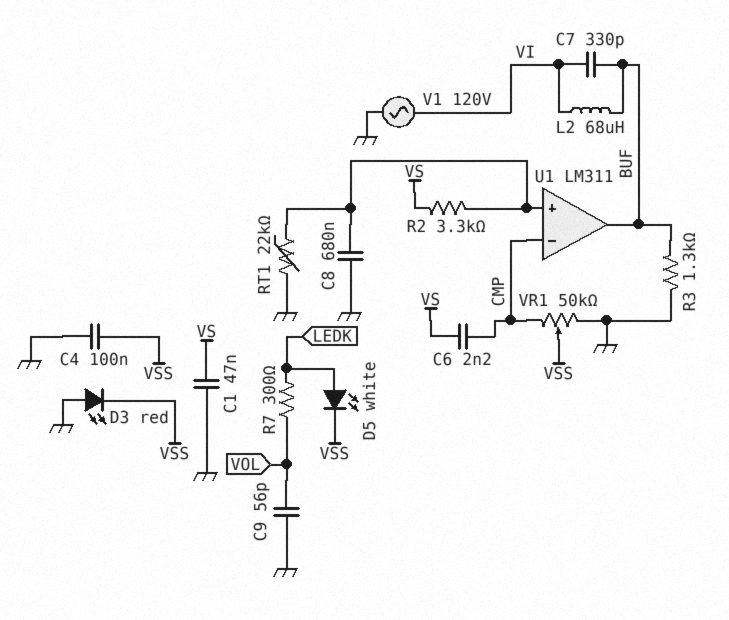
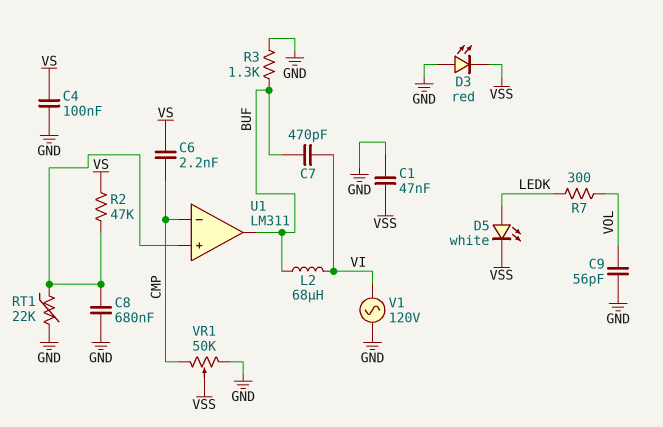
C1: 47nF (GND, VS) -> 47nF (GND, VSS)
C4: 100nF (GND, VSS) -> 100nF (GND, VS)
C7: 330pF (BUF, VI) -> 470pF (BUF, VI)
R2: 3.3k (U1/in+, VS) -> 47k (U1/in+, VS)

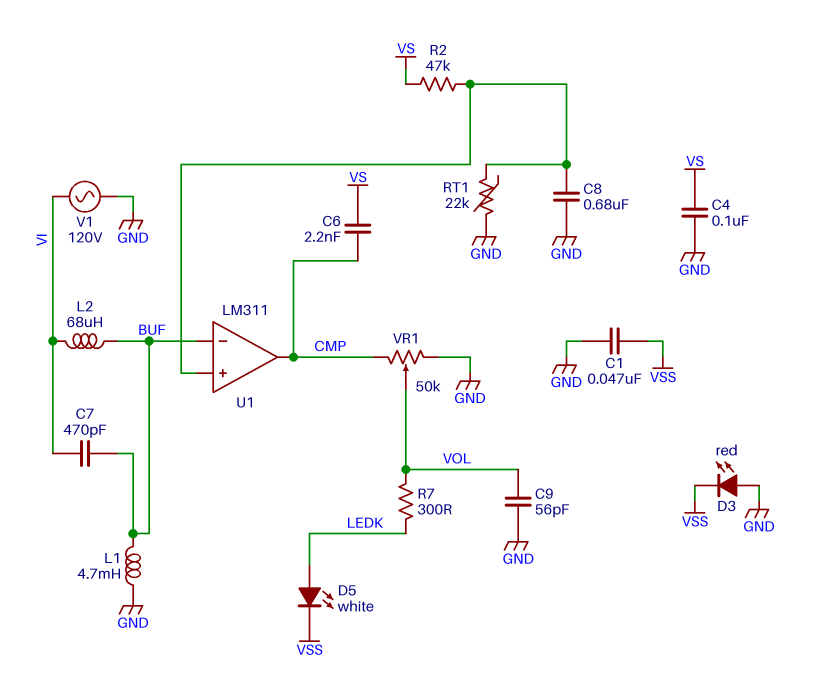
L1: none -> 4.7mH (BUF, GND)
R3: 1.3k (BUF, GND) -> none
U1 pin in-: CMP -> BUF
U1 pin out: BUF -> CMP
VR1: 50k (CMP, GND, wiper VSS) -> 50k (CMP, GND, wiper VOL)

